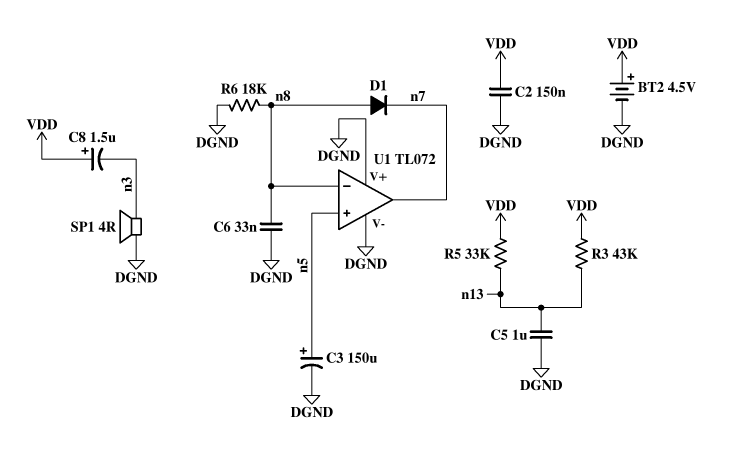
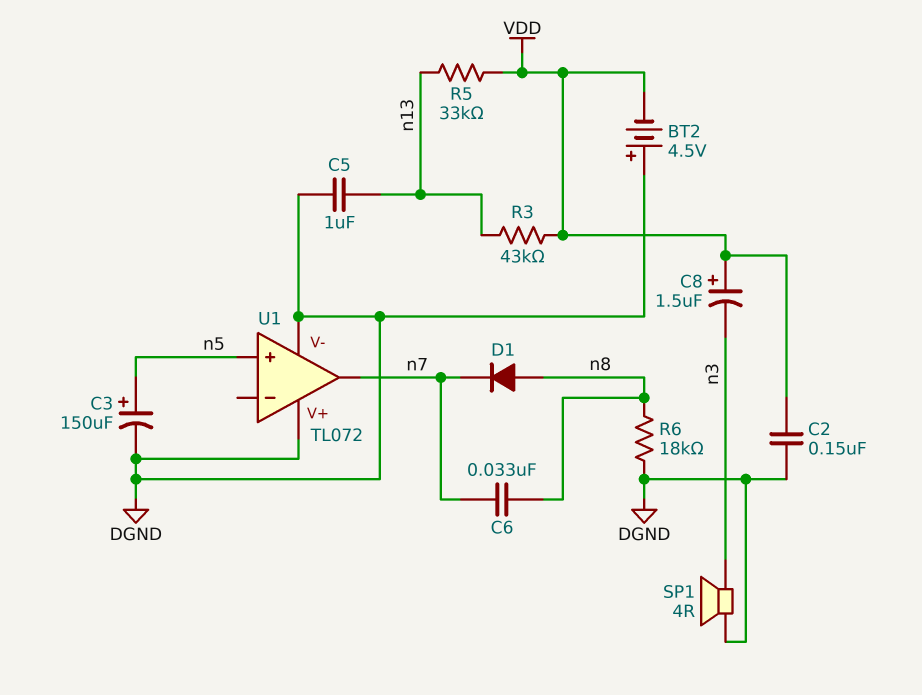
BT2: 4.5V (plus VDD, minus DGND) -> 4.5V (plus DGND, minus VDD)
C6: 33nF (DGND, n8) -> 33nF (n7, n8)
U1 pin in-: n8 -> none

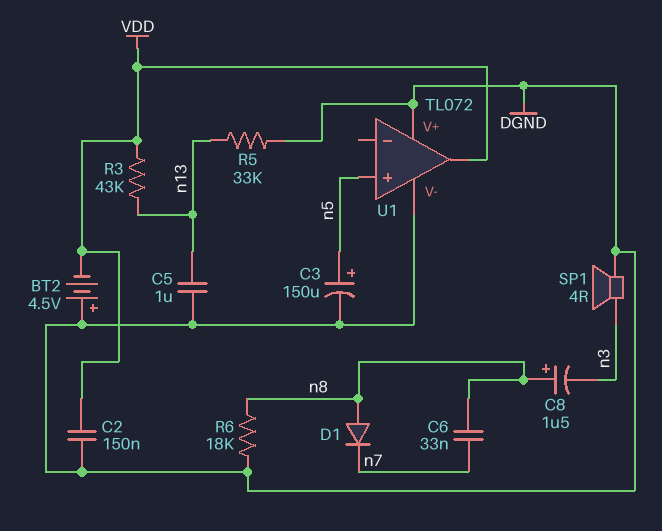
C8: 1.5uF (plus VDD, minus n3) -> 1.5uF (plus n8, minus n3)
R5: 33k (VDD, n13) -> 33k (DGND, n13)
U1 pin out: n7 -> VDD

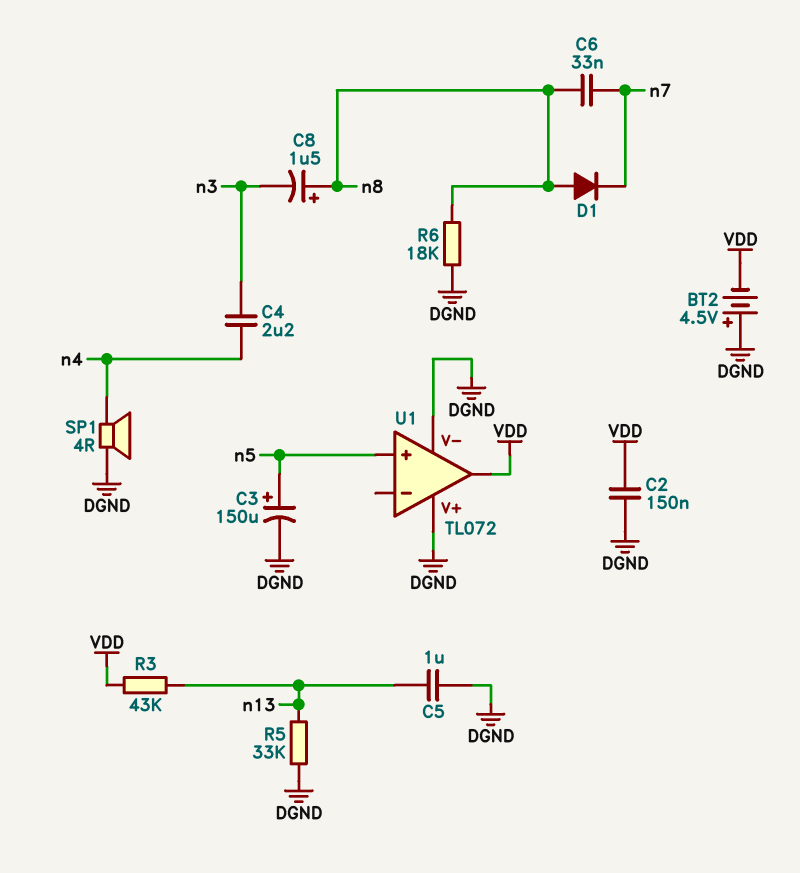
C4: none -> 2.2uF (n3, n4)
SP1: speaker 4R (DGND, n3) -> speaker 4R (DGND, n4)

